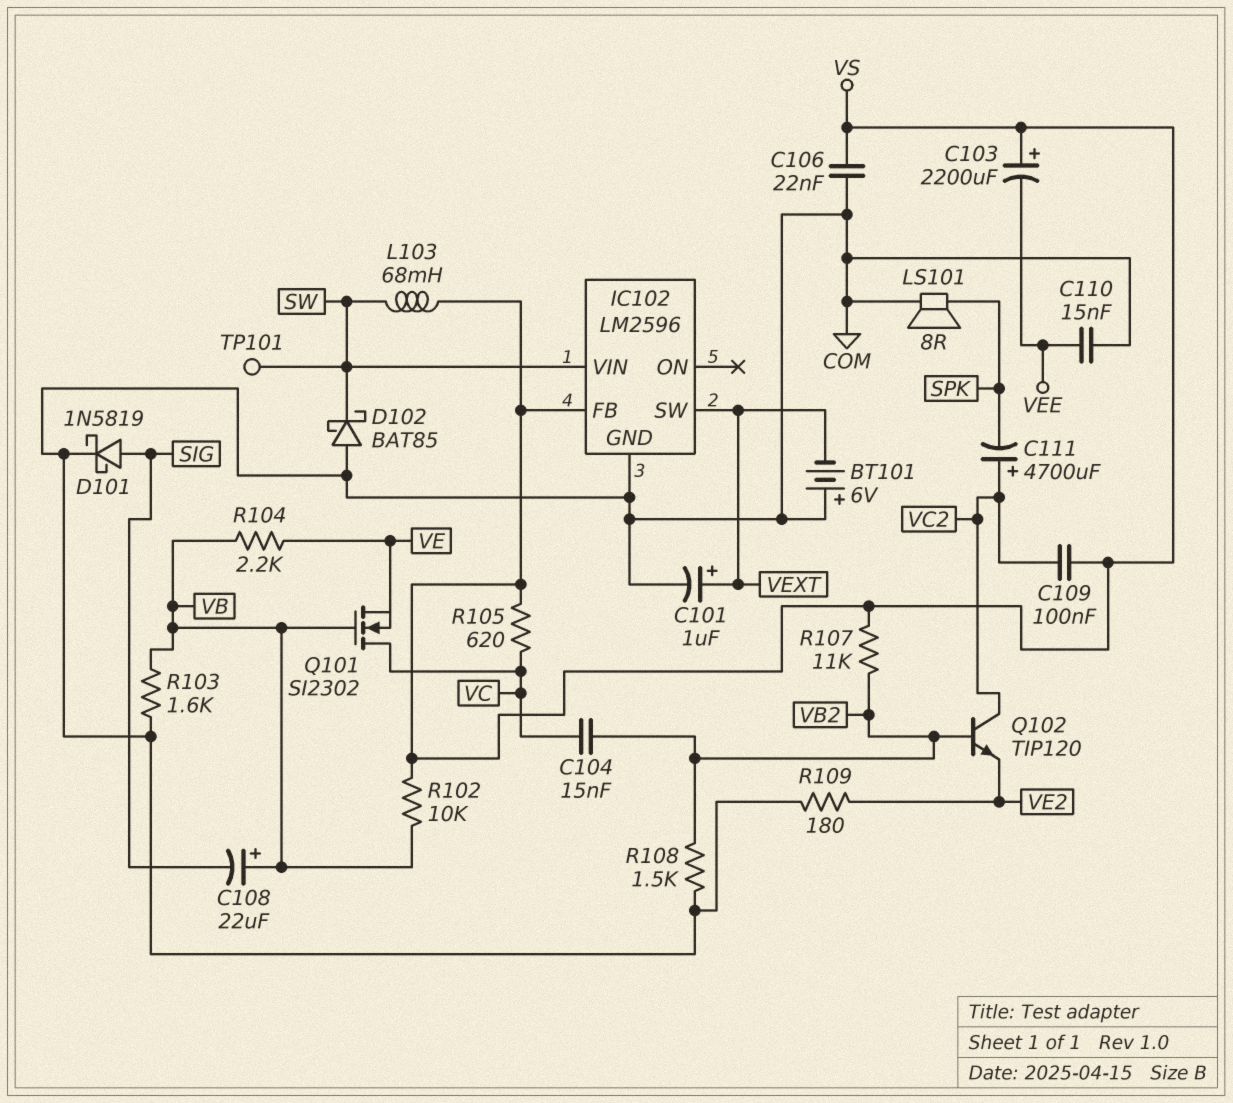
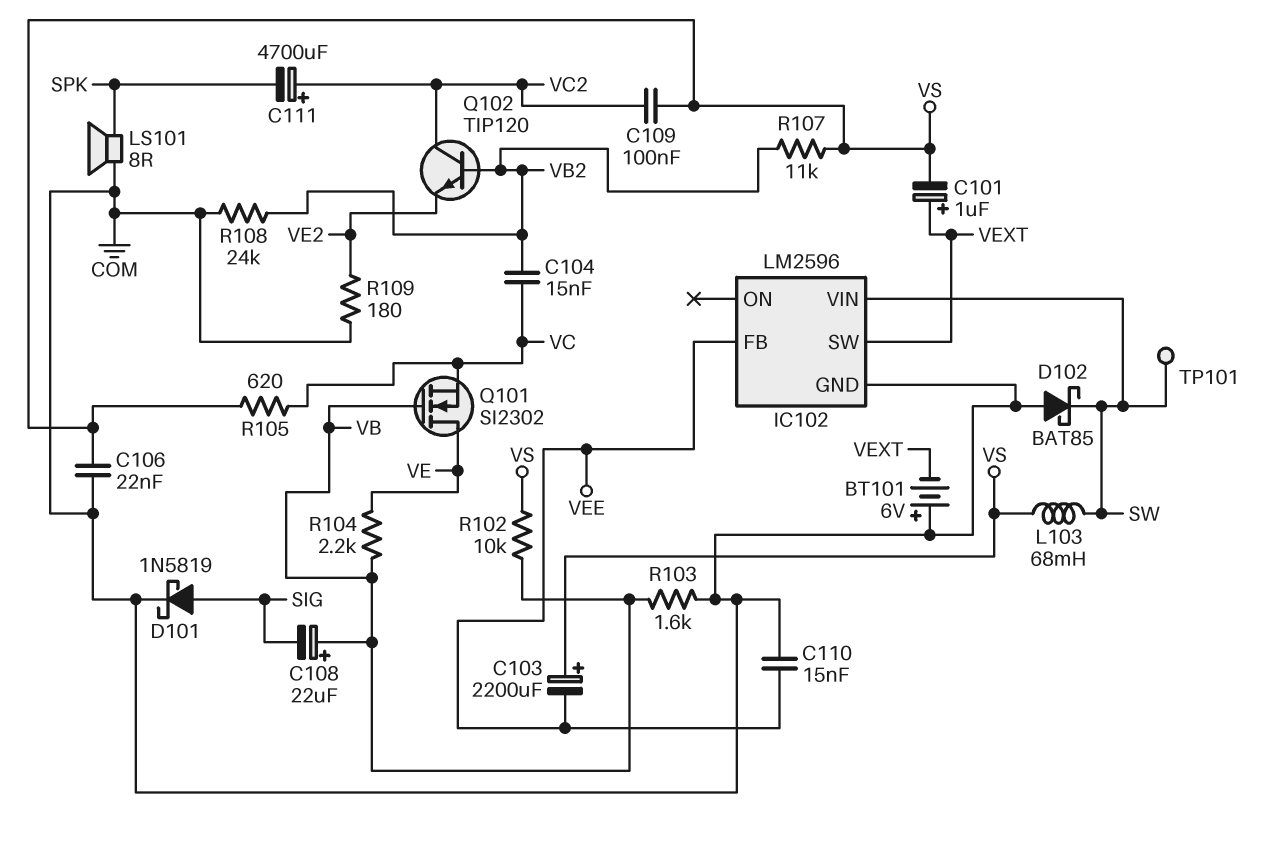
C101: 1uF (plus VEXT, minus COM) -> 1uF (plus VEXT, minus VS)
IC102 pin FB: VS -> VEE
Q101: NMOS SI2302 (G VB, D VC, S VE) -> NMOS SI2302 (G VB, D VE, S VC)
R108: 1.5k (COM, VB2) -> 24k (COM, VB2)

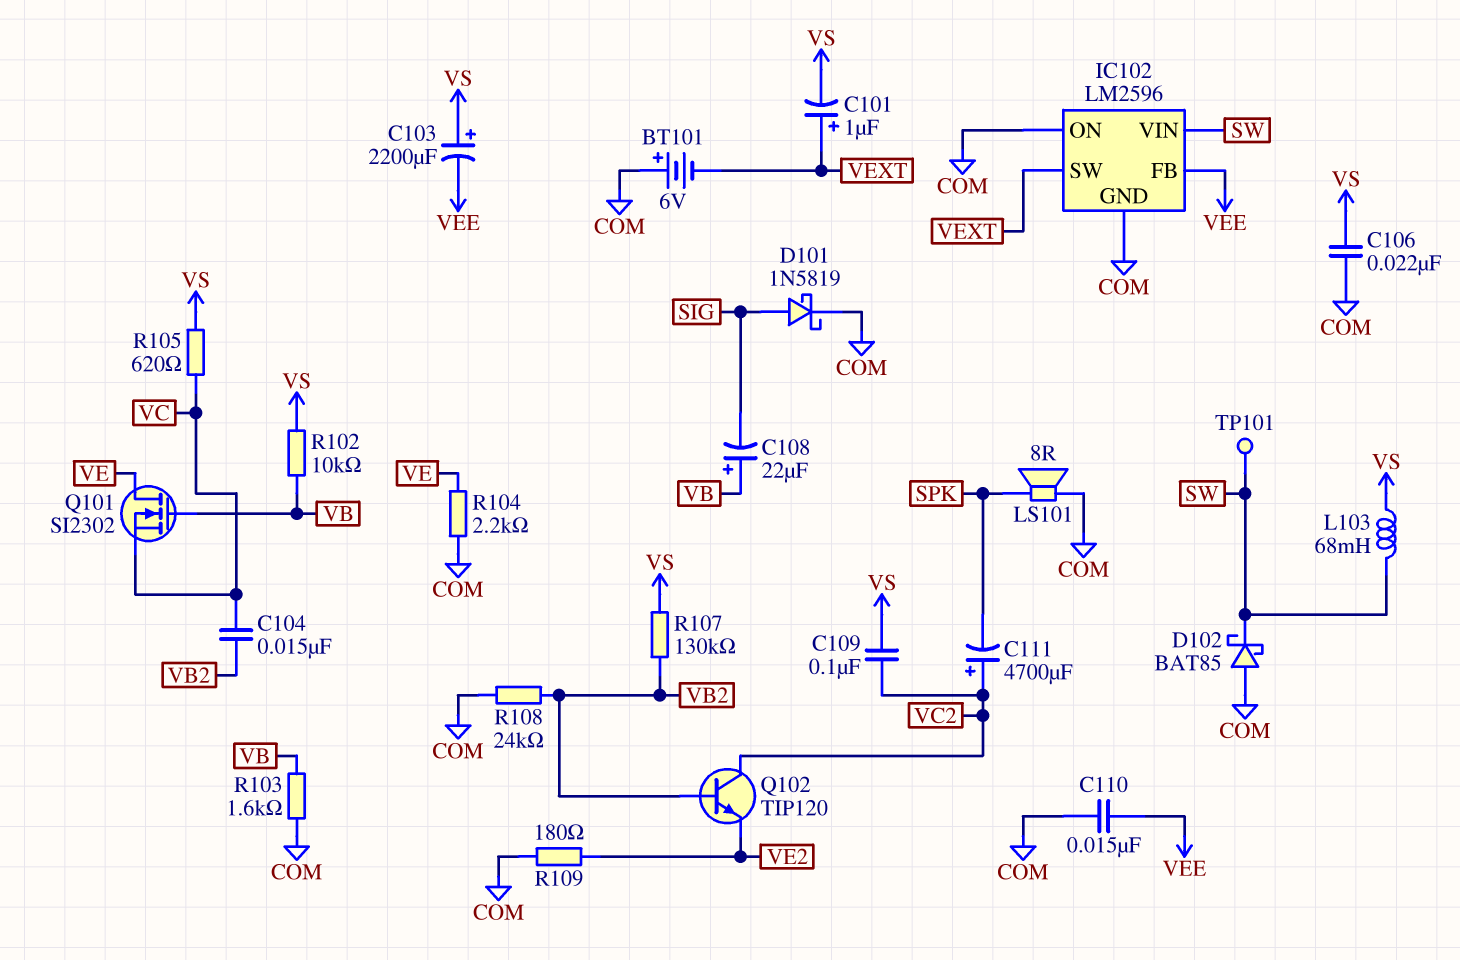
IC102 pin ON: none -> COM
R104: 2.2k (VB, VE) -> 2.2k (COM, VE)
R107: 11k (VB2, VS) -> 130k (VB2, VS)

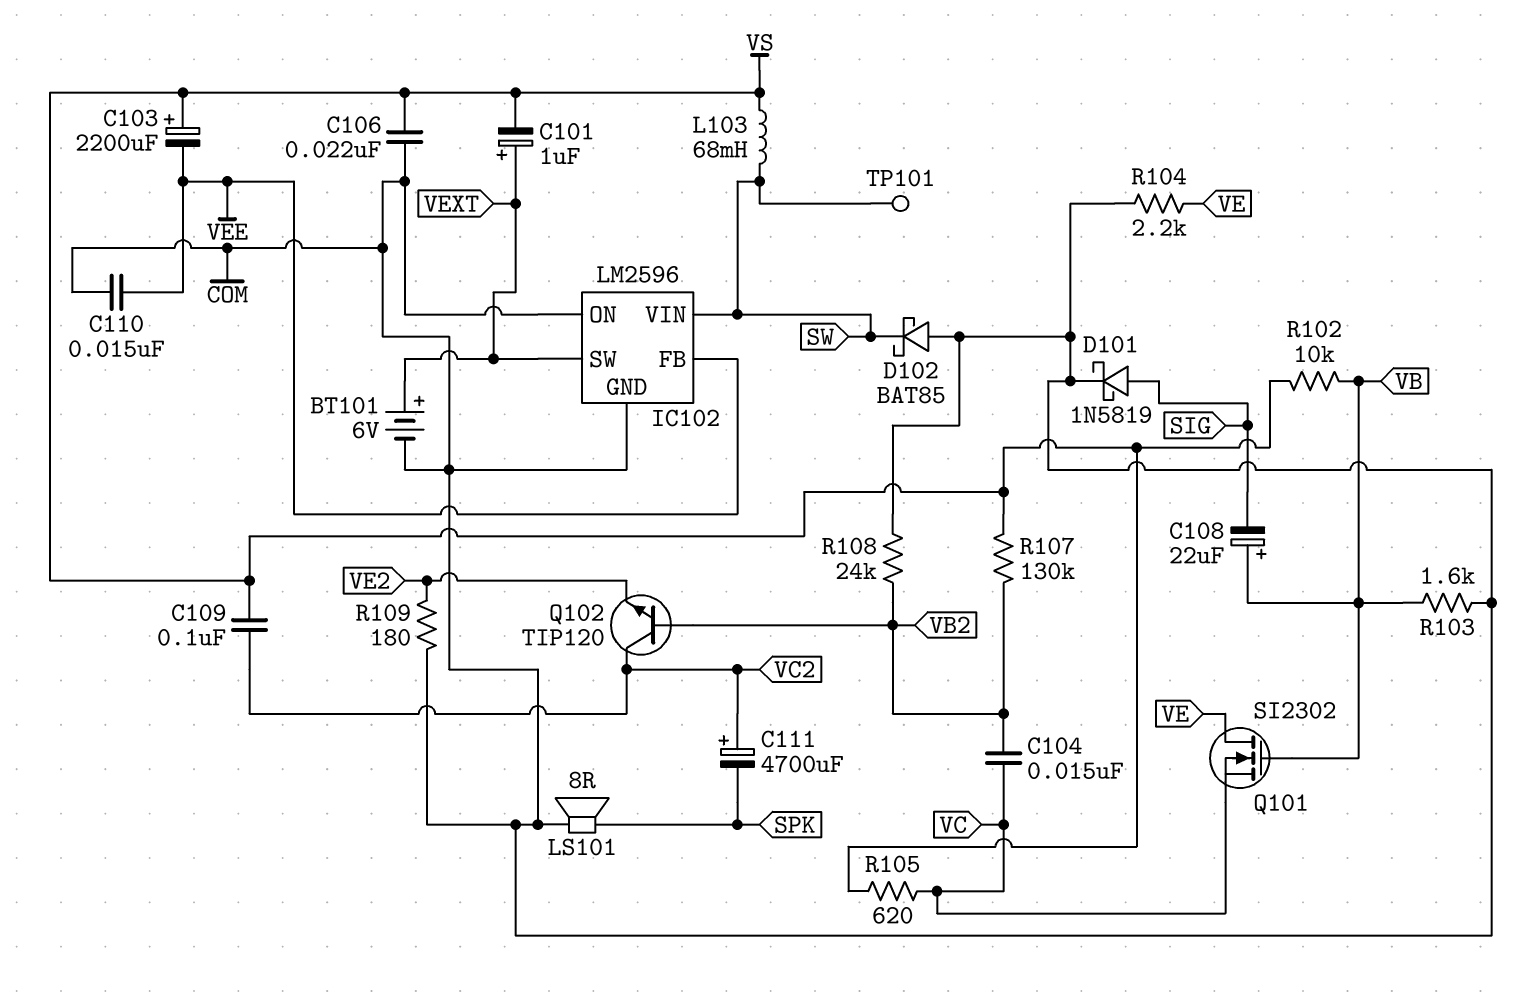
BT101: 6V (plus COM, minus VEXT) -> 6V (plus VEXT, minus COM)

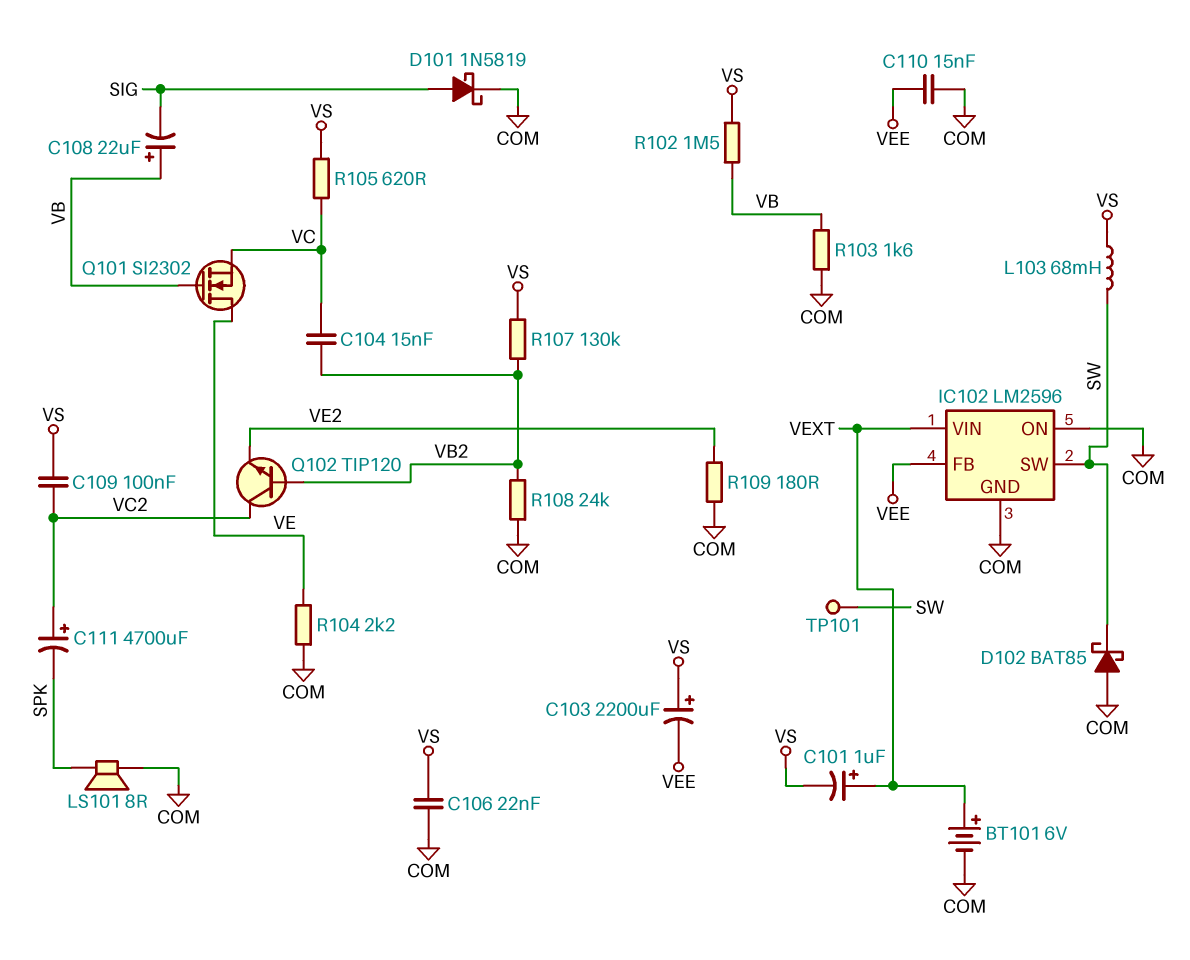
IC102 pin SW: VEXT -> SW
IC102 pin VIN: SW -> VEXT
R102: 10k (VB, VS) -> 1.5M (VB, VS)

